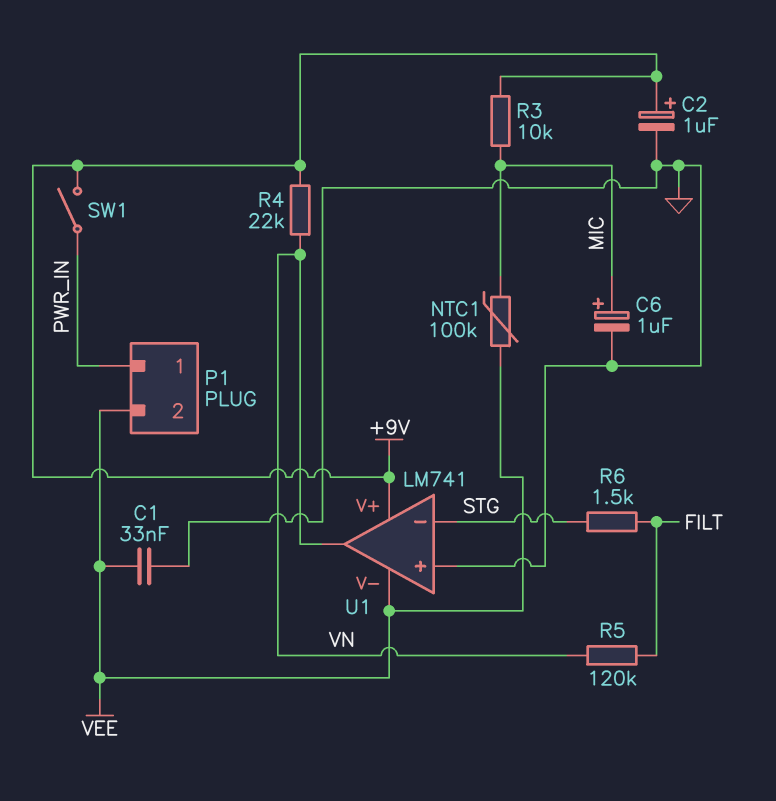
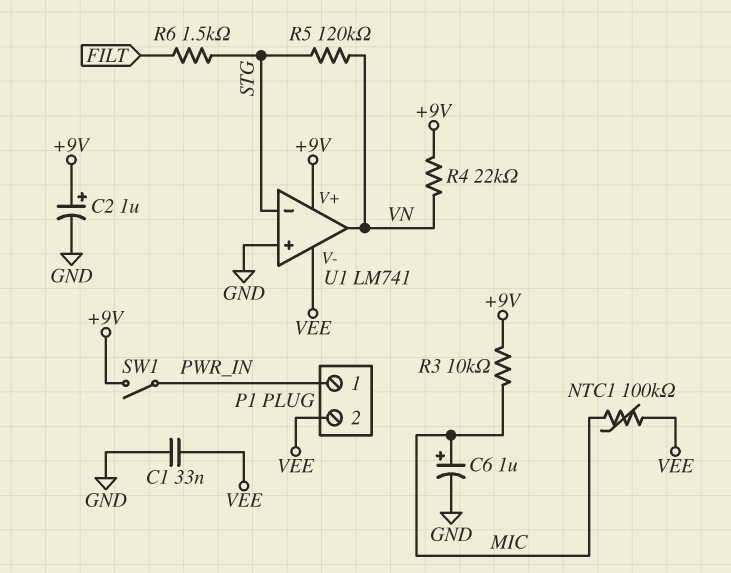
R5: 120k (FILT, VN) -> 120k (STG, VN)

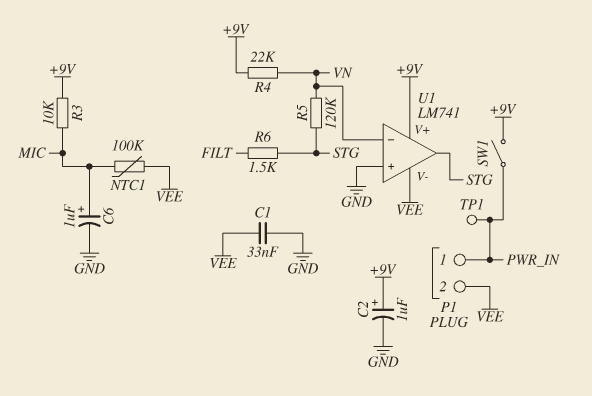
TP1: none -> test point (PWR_IN)
U1 pin in-: STG -> VN
U1 pin out: VN -> STG

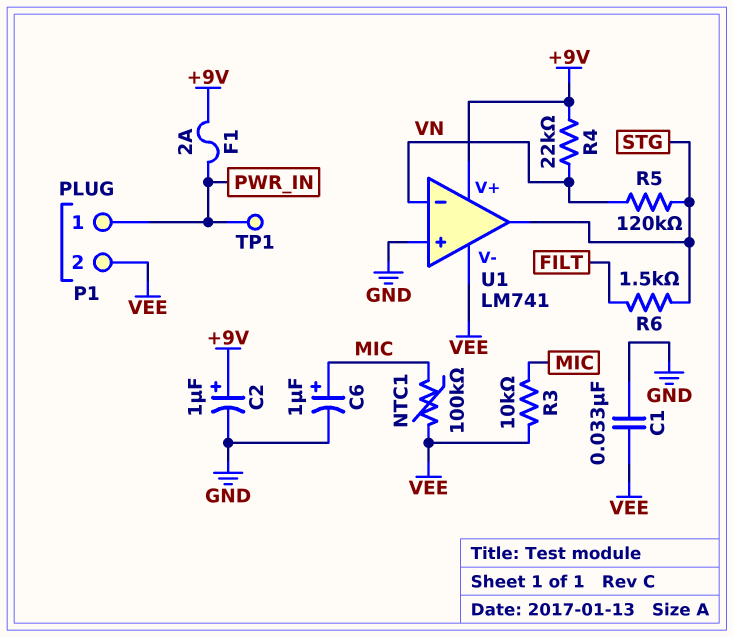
F1: none -> 2A (+9V, PWR_IN)
R3: 10k (+9V, MIC) -> 10k (MIC, VEE)
SW1: switch (+9V, PWR_IN) -> none

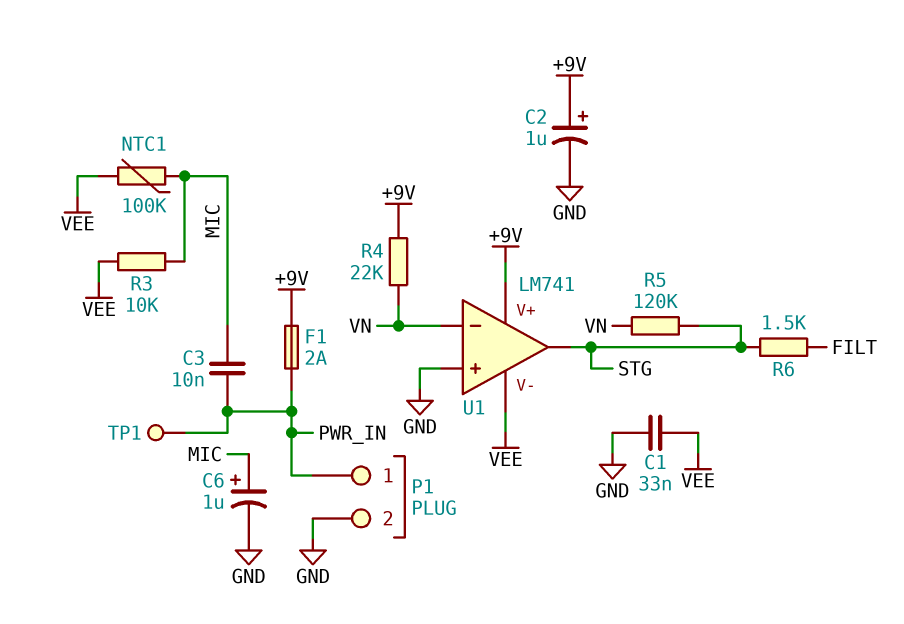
C3: none -> 10nF (MIC, PWR_IN)
P1 pin 2: VEE -> GND

